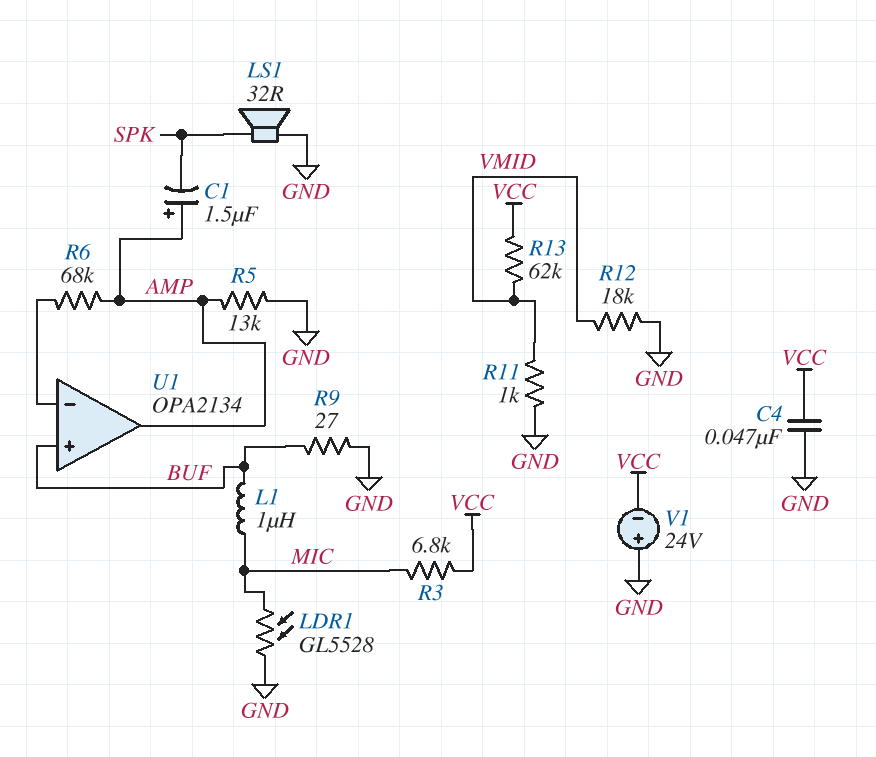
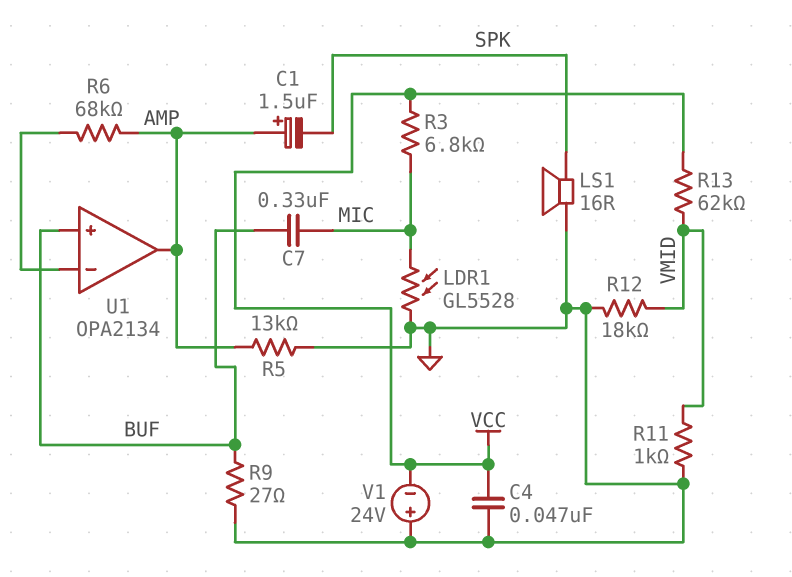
C7: none -> 330nF (BUF, MIC)
L1: 1uH (BUF, MIC) -> none
LS1: speaker 32R (GND, SPK) -> speaker 16R (GND, SPK)

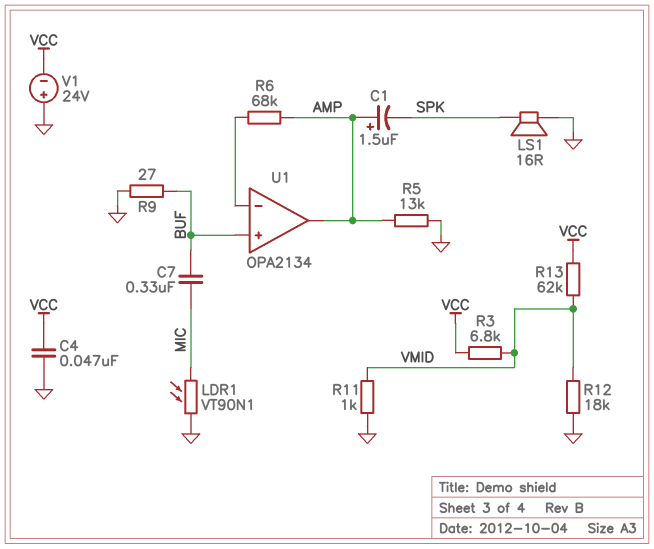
LDR1: GL5528 (GND, MIC) -> VT90N1 (GND, MIC)
R3: 6.8k (MIC, VCC) -> 6.8k (VCC, VMID)

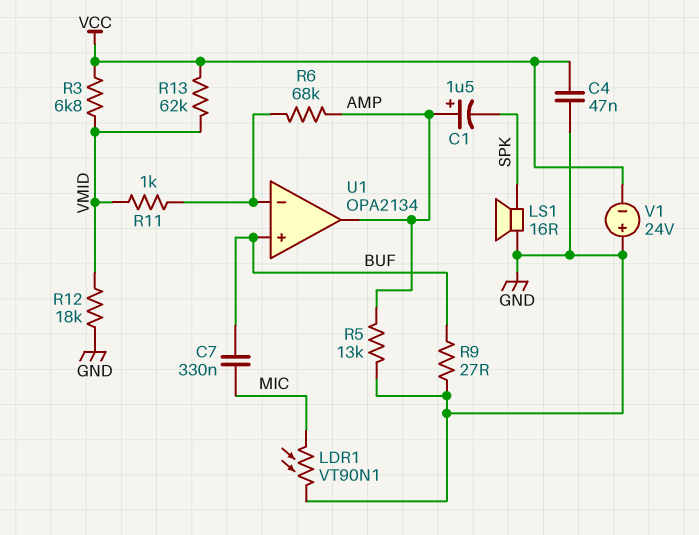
R11: 1k (GND, VMID) -> 1k (U1/in-, VMID)

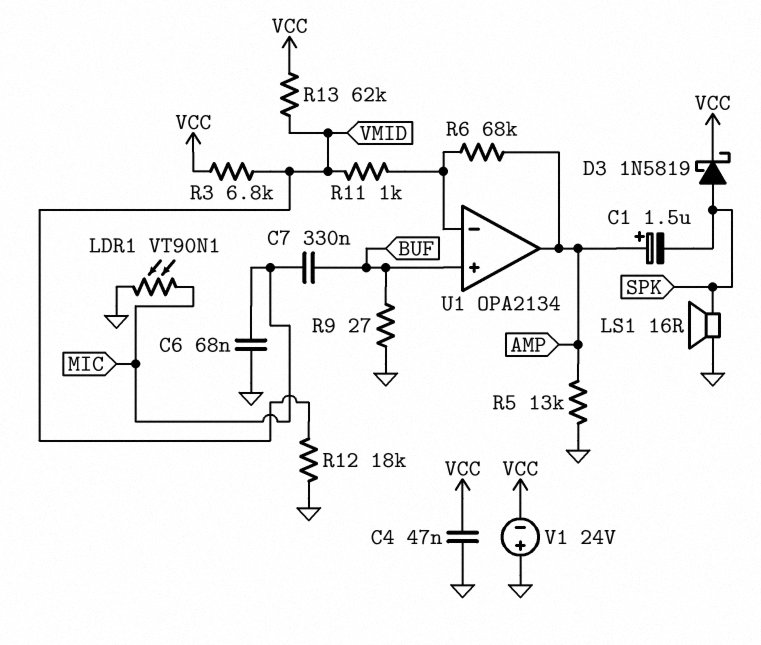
C6: none -> 68nF (GND, MIC)
D3: none -> schottky 1N5819 (A SPK, K VCC)

